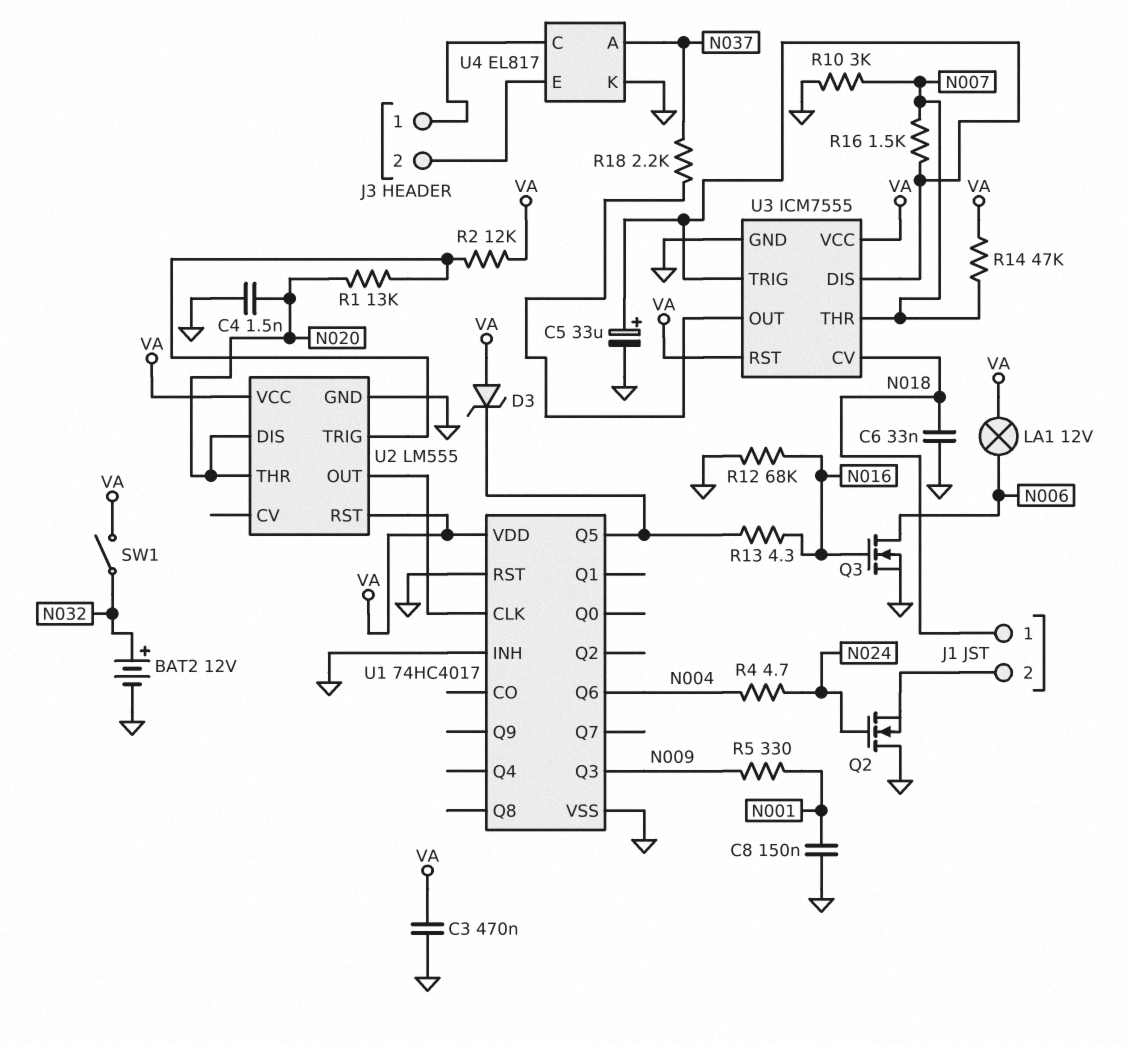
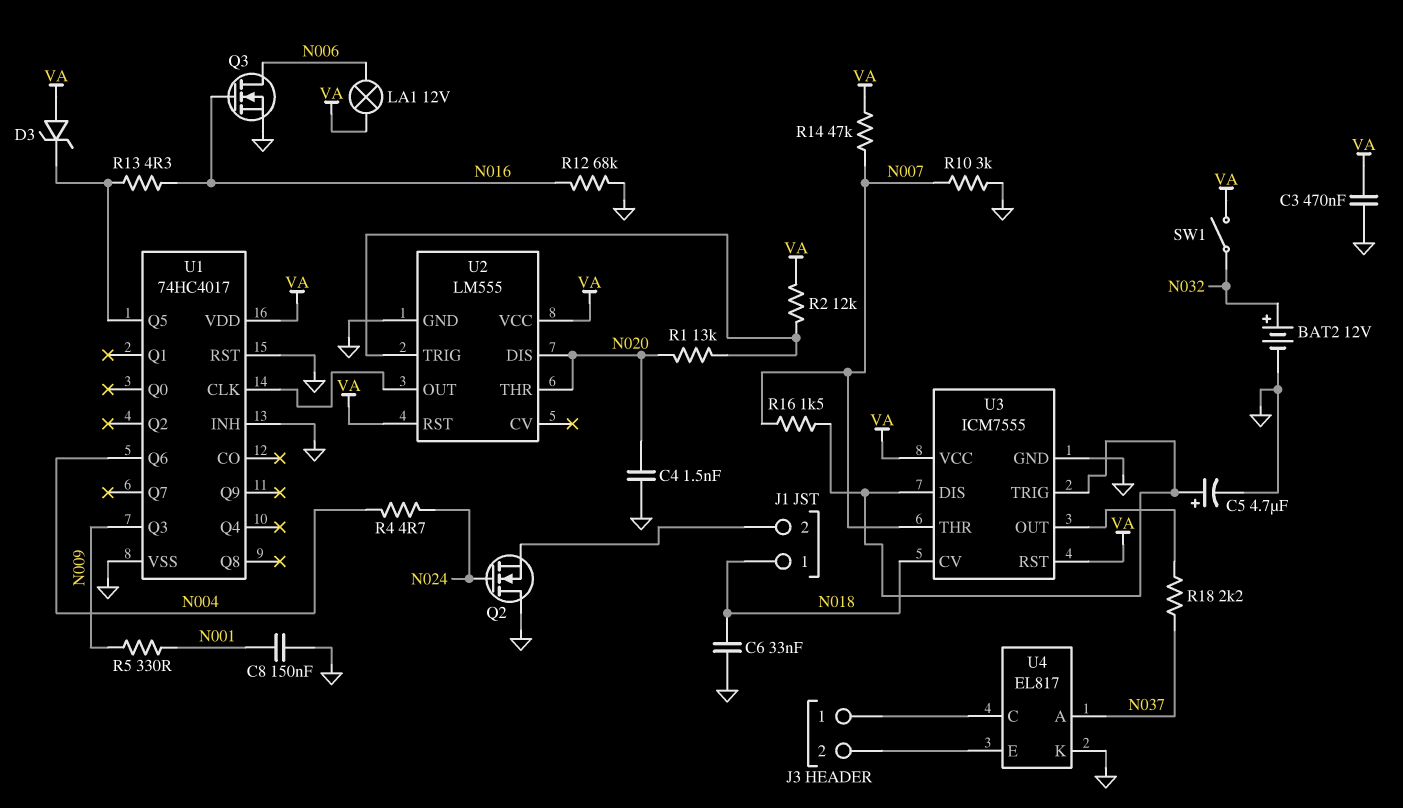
C5: 33uF (plus U3/DIS, minus GND) -> 4.7uF (plus U3/DIS, minus GND)

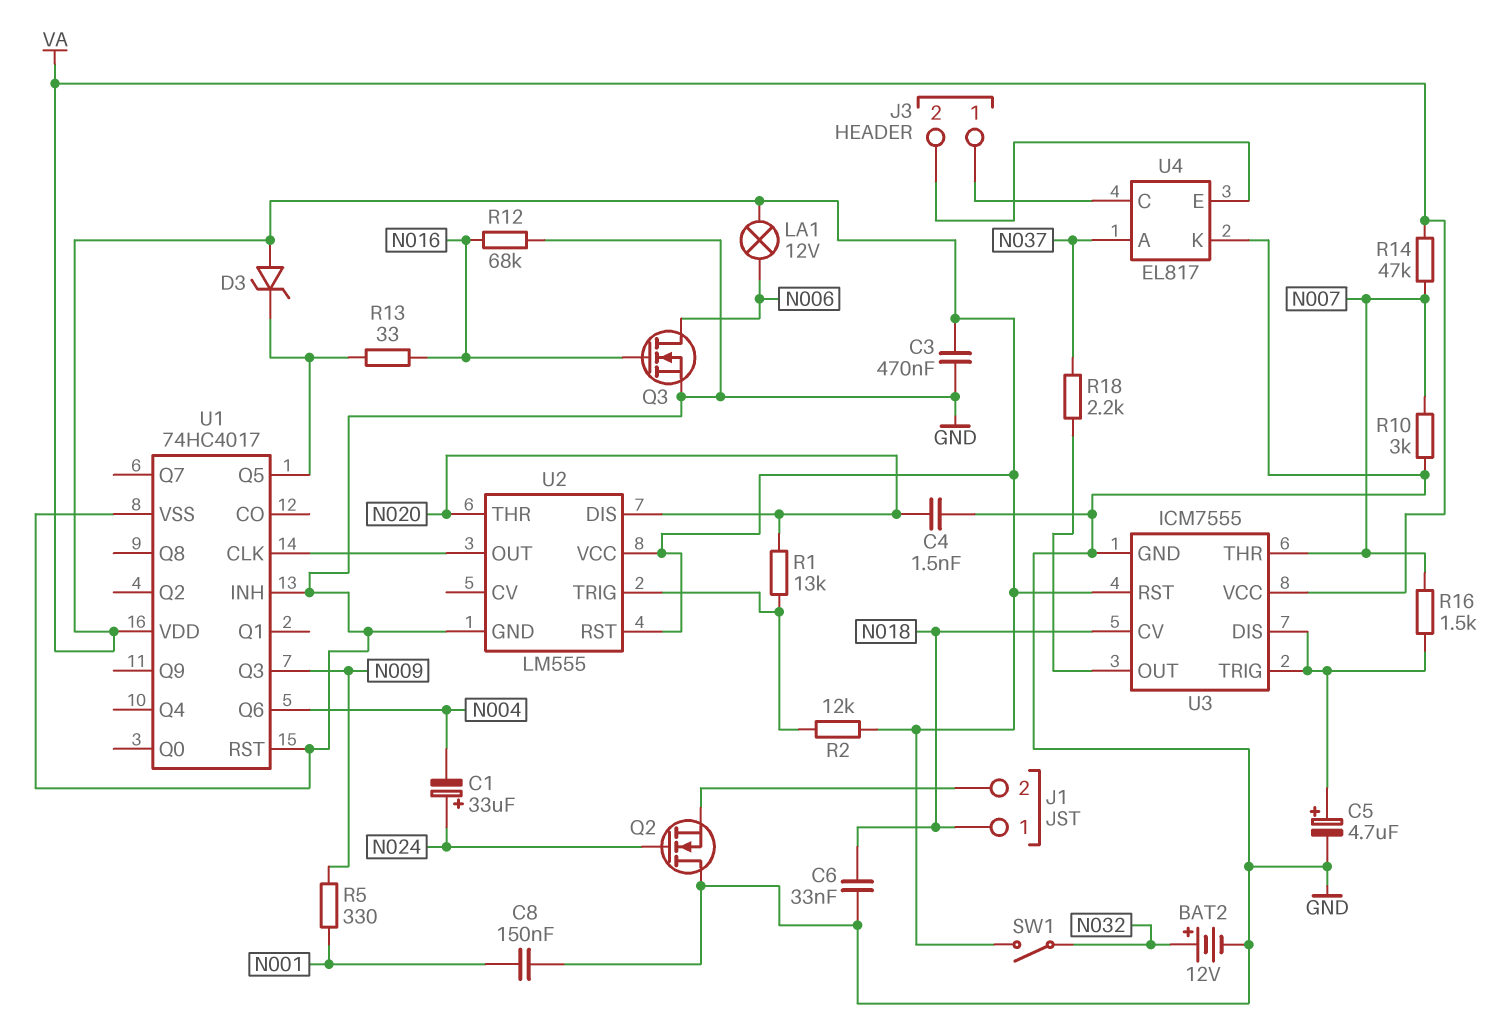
C1: none -> 33uF (plus N024, minus N004)
R4: 4.7 (N004, N024) -> none
R13: 4.3 (N016, U1/Q5) -> 33 (N016, U1/Q5)

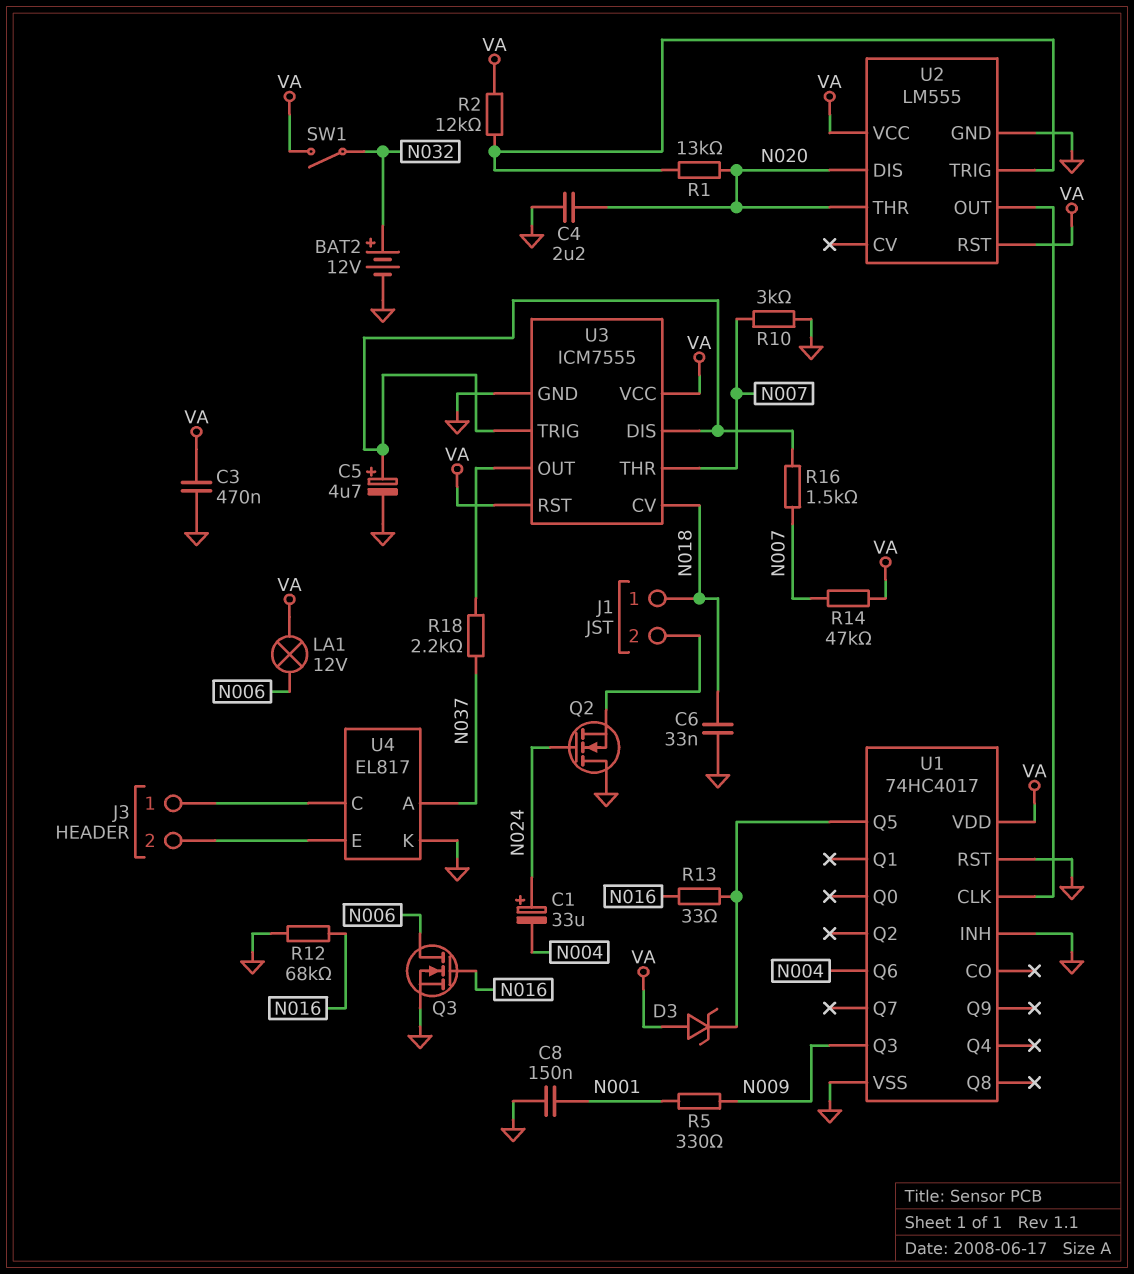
C4: 1.5nF (GND, N020) -> 2.2uF (GND, N020)

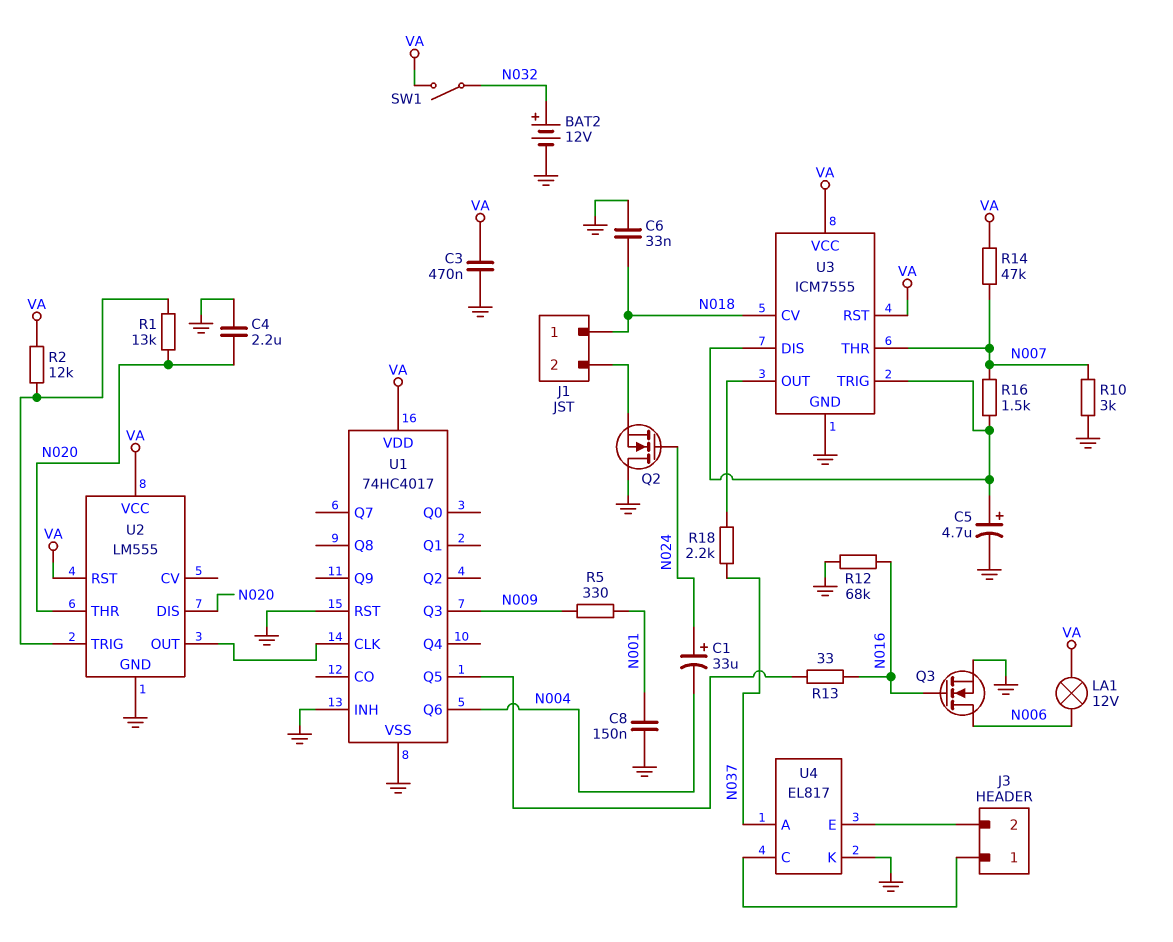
D3: zener (A VA, K U1/Q5) -> none

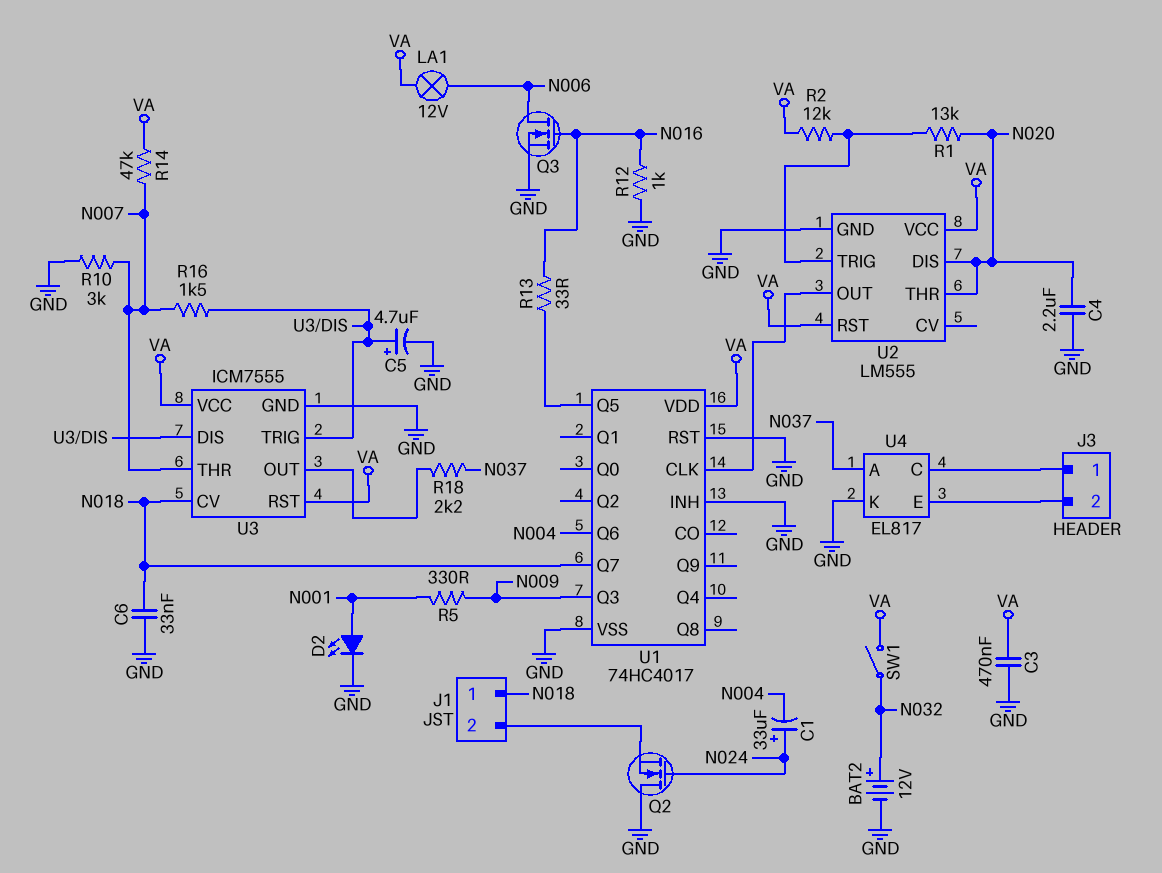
C8: 150nF (GND, N001) -> none
D2: none -> LED (A N001, K GND)
R12: 68k (GND, N016) -> 1k (GND, N016)
U1 pin Q7: none -> N018

